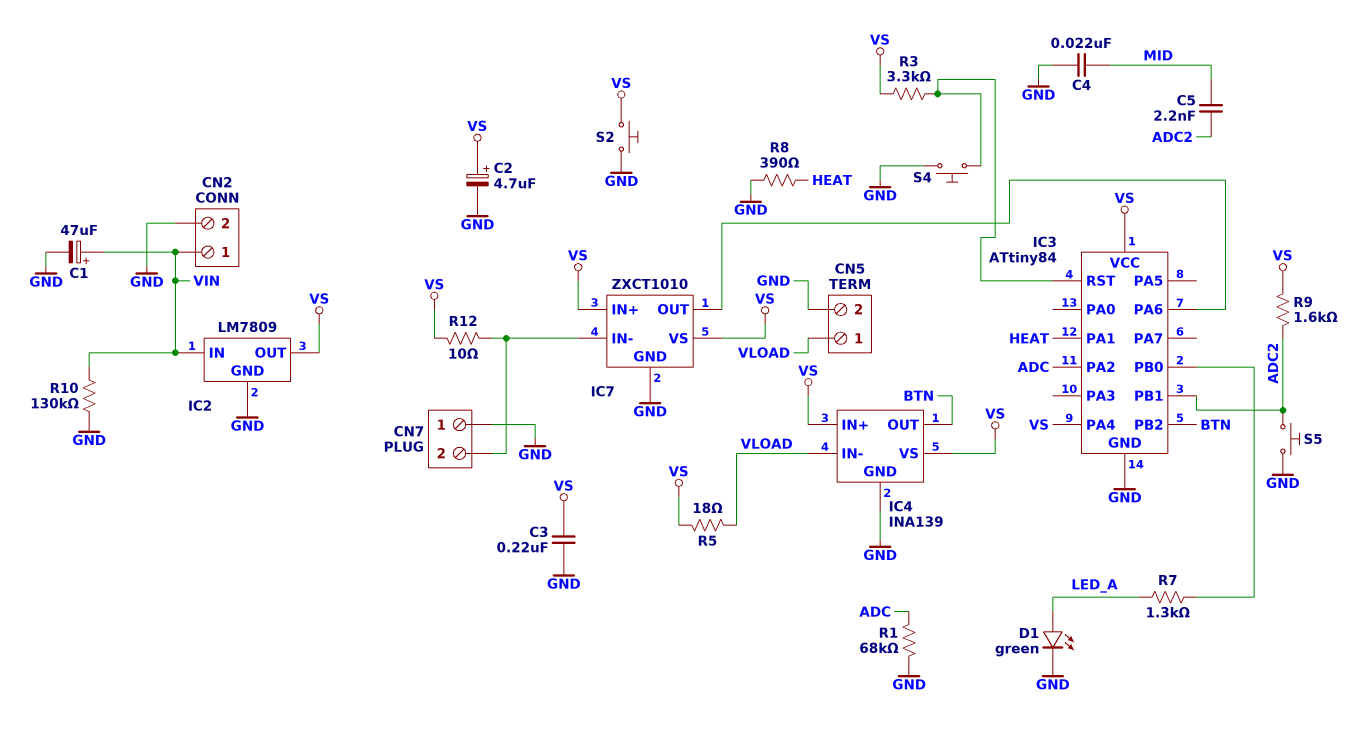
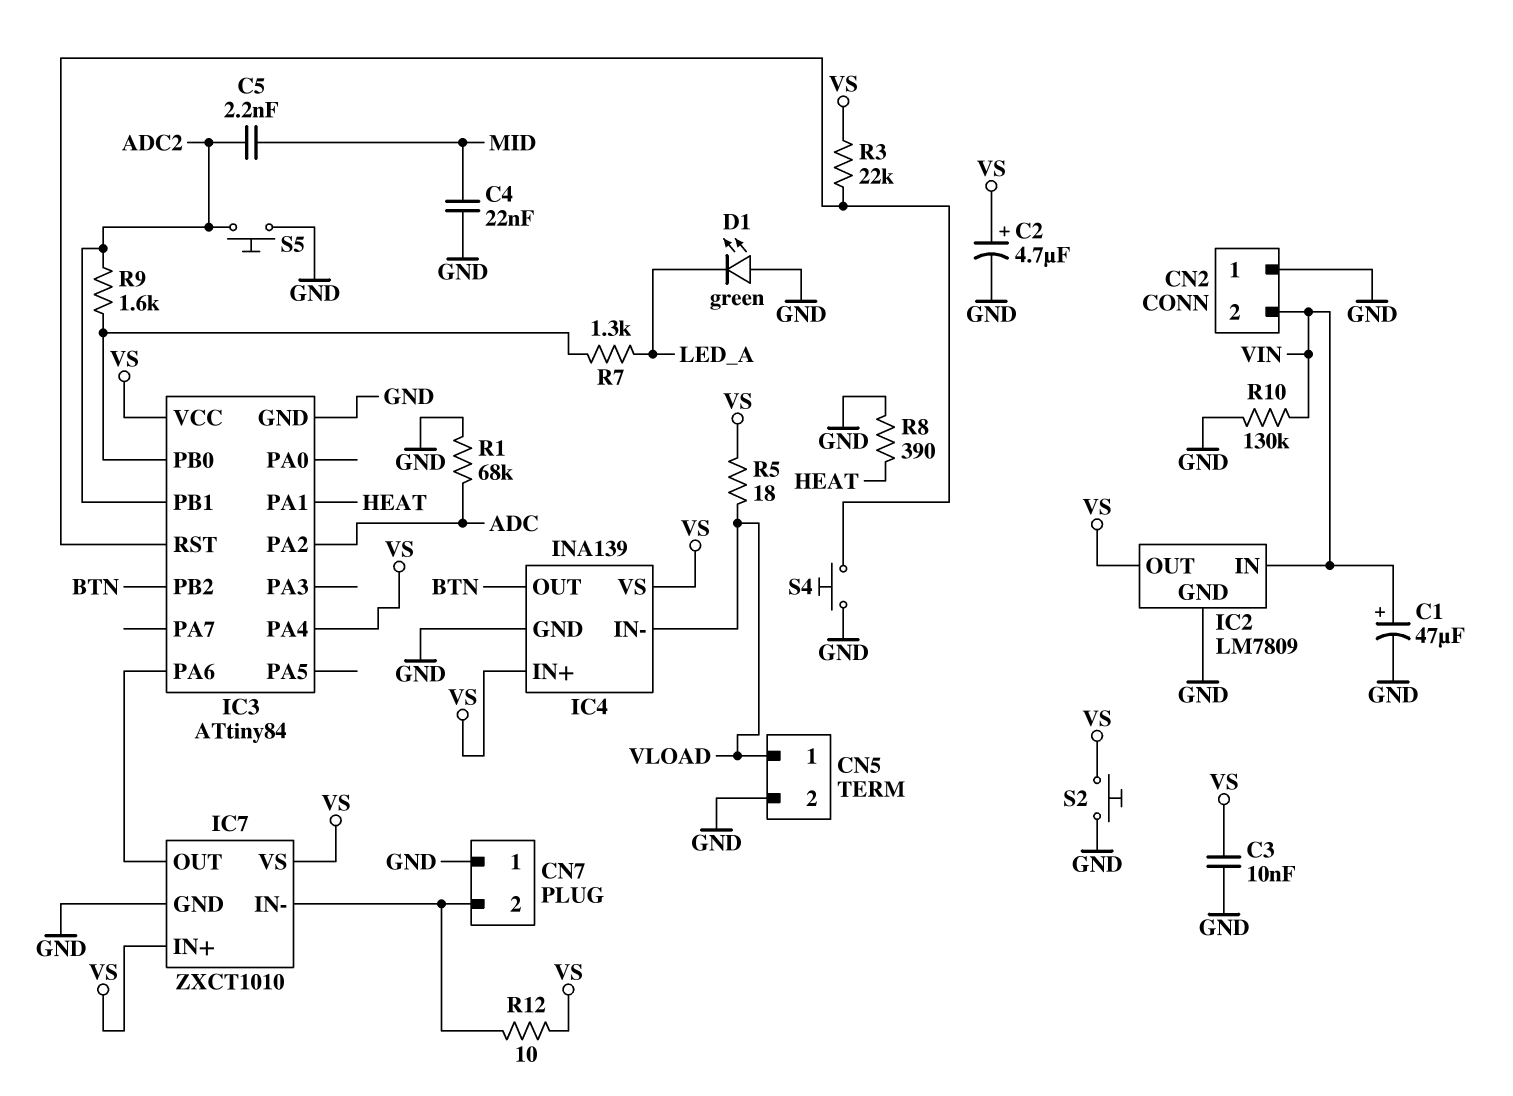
C3: 220nF (GND, VS) -> 10nF (GND, VS)
CN2 pin 1: VIN -> GND
CN2 pin 2: GND -> VIN
D1: LED green (A LED_A, K GND) -> LED green (A GND, K LED_A)
R3: 3.3k (IC3/RST, VS) -> 22k (IC3/RST, VS)
R9: 1.6k (ADC2, VS) -> 1.6k (ADC2, IC3/PB0)

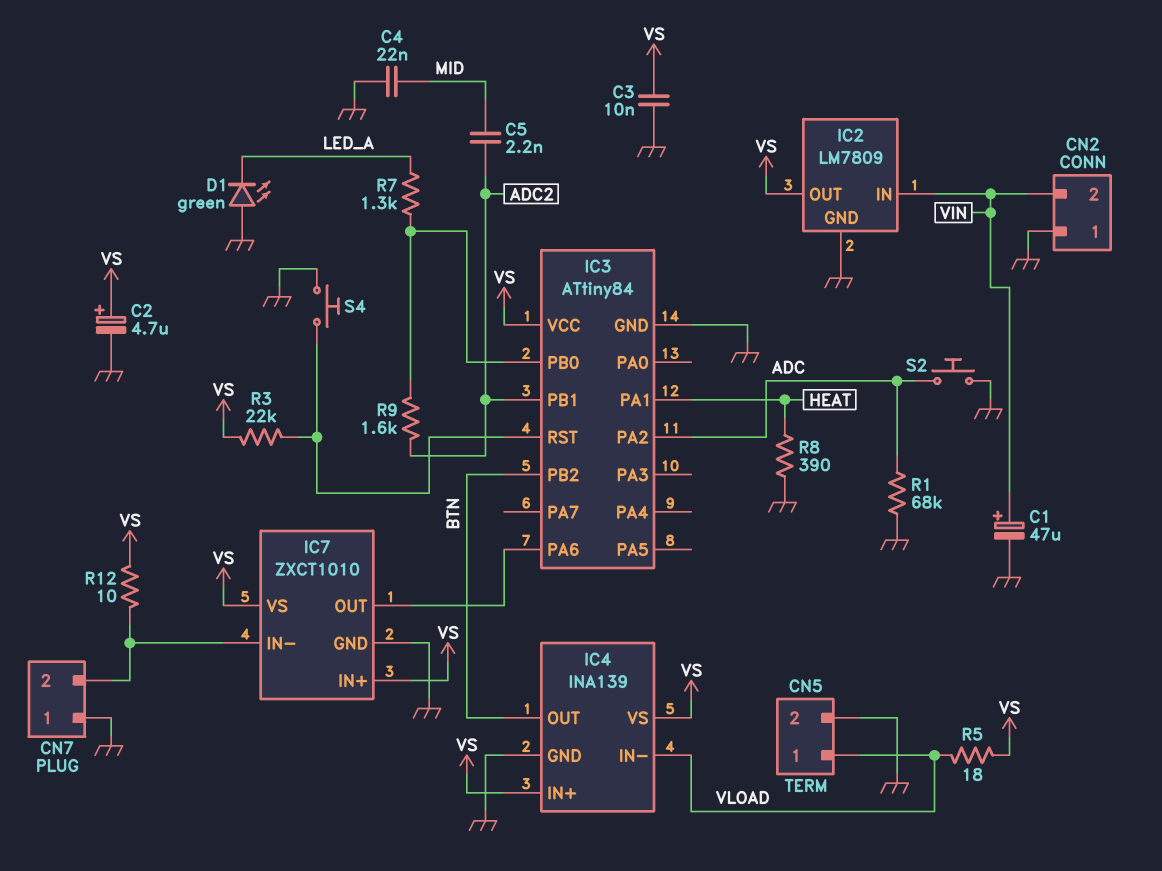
IC3 pin PA4: VS -> none
R10: 130k (GND, VIN) -> none
S2: button (GND, VS) -> button (ADC, GND)
S5: button (ADC2, GND) -> none

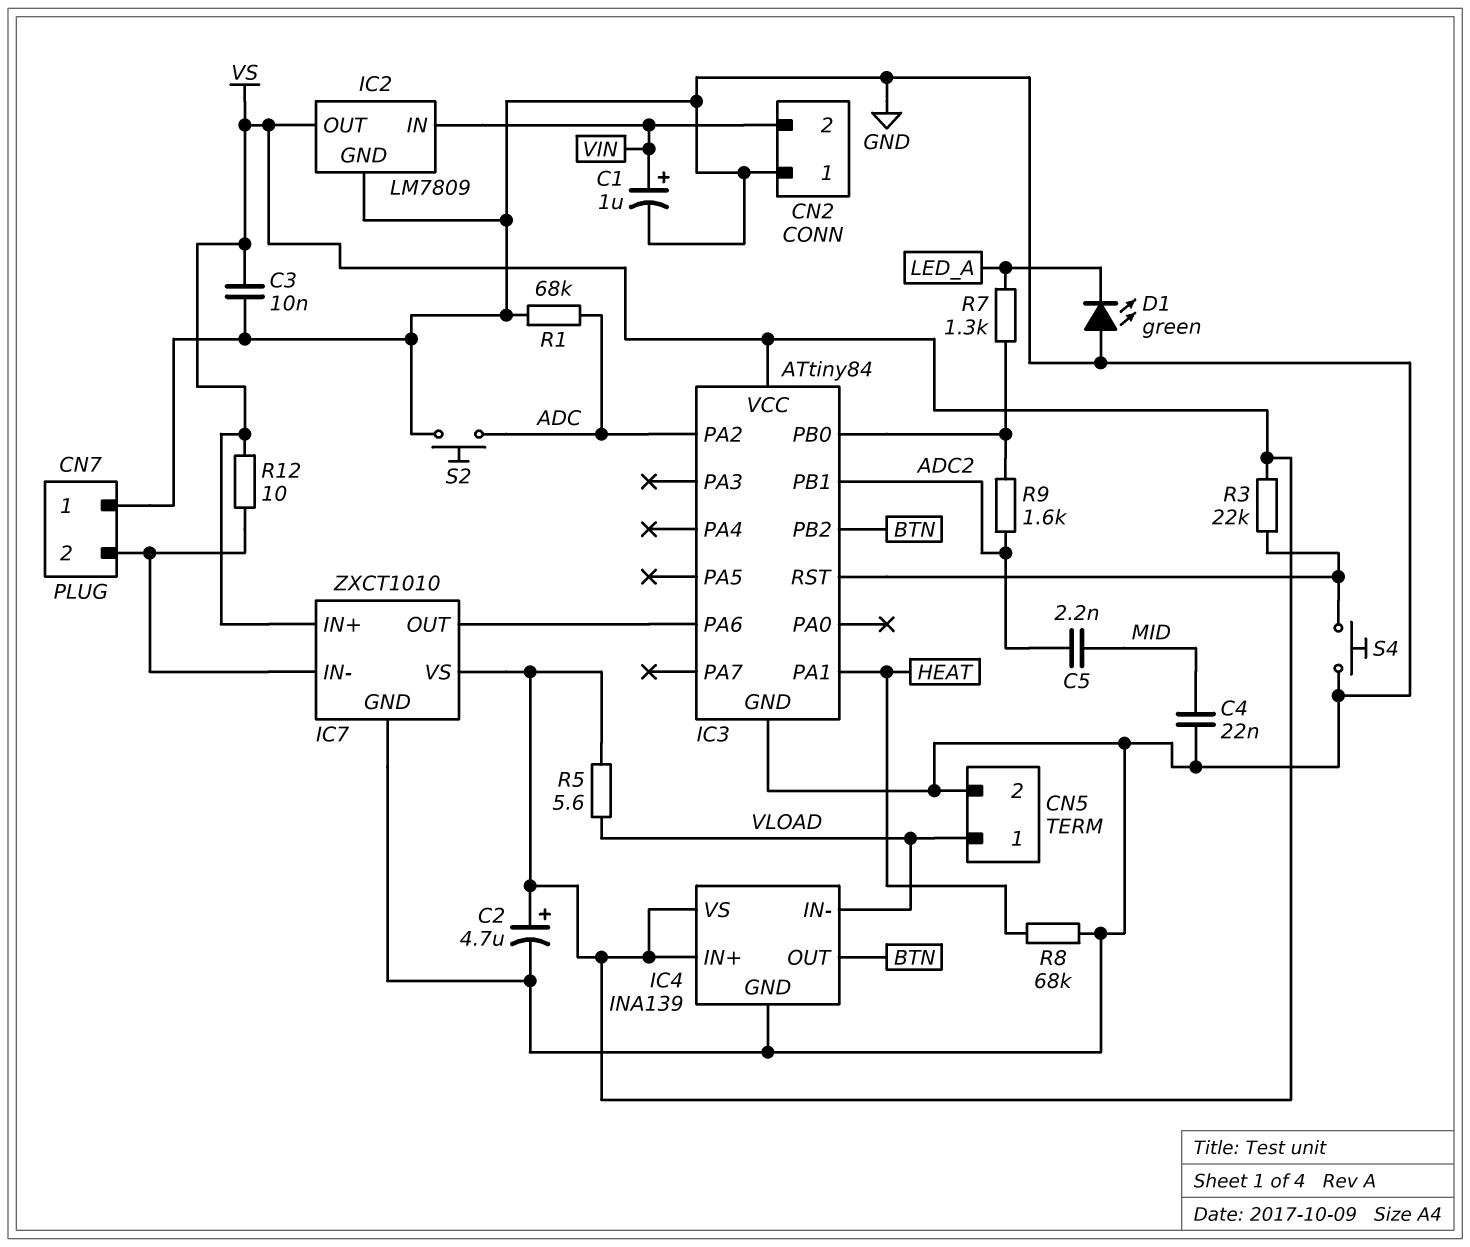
C1: 47uF (plus VIN, minus GND) -> 1uF (plus VIN, minus GND)
R5: 18 (VLOAD, VS) -> 5.6 (VLOAD, VS)
R8: 390 (GND, HEAT) -> 68k (GND, HEAT)

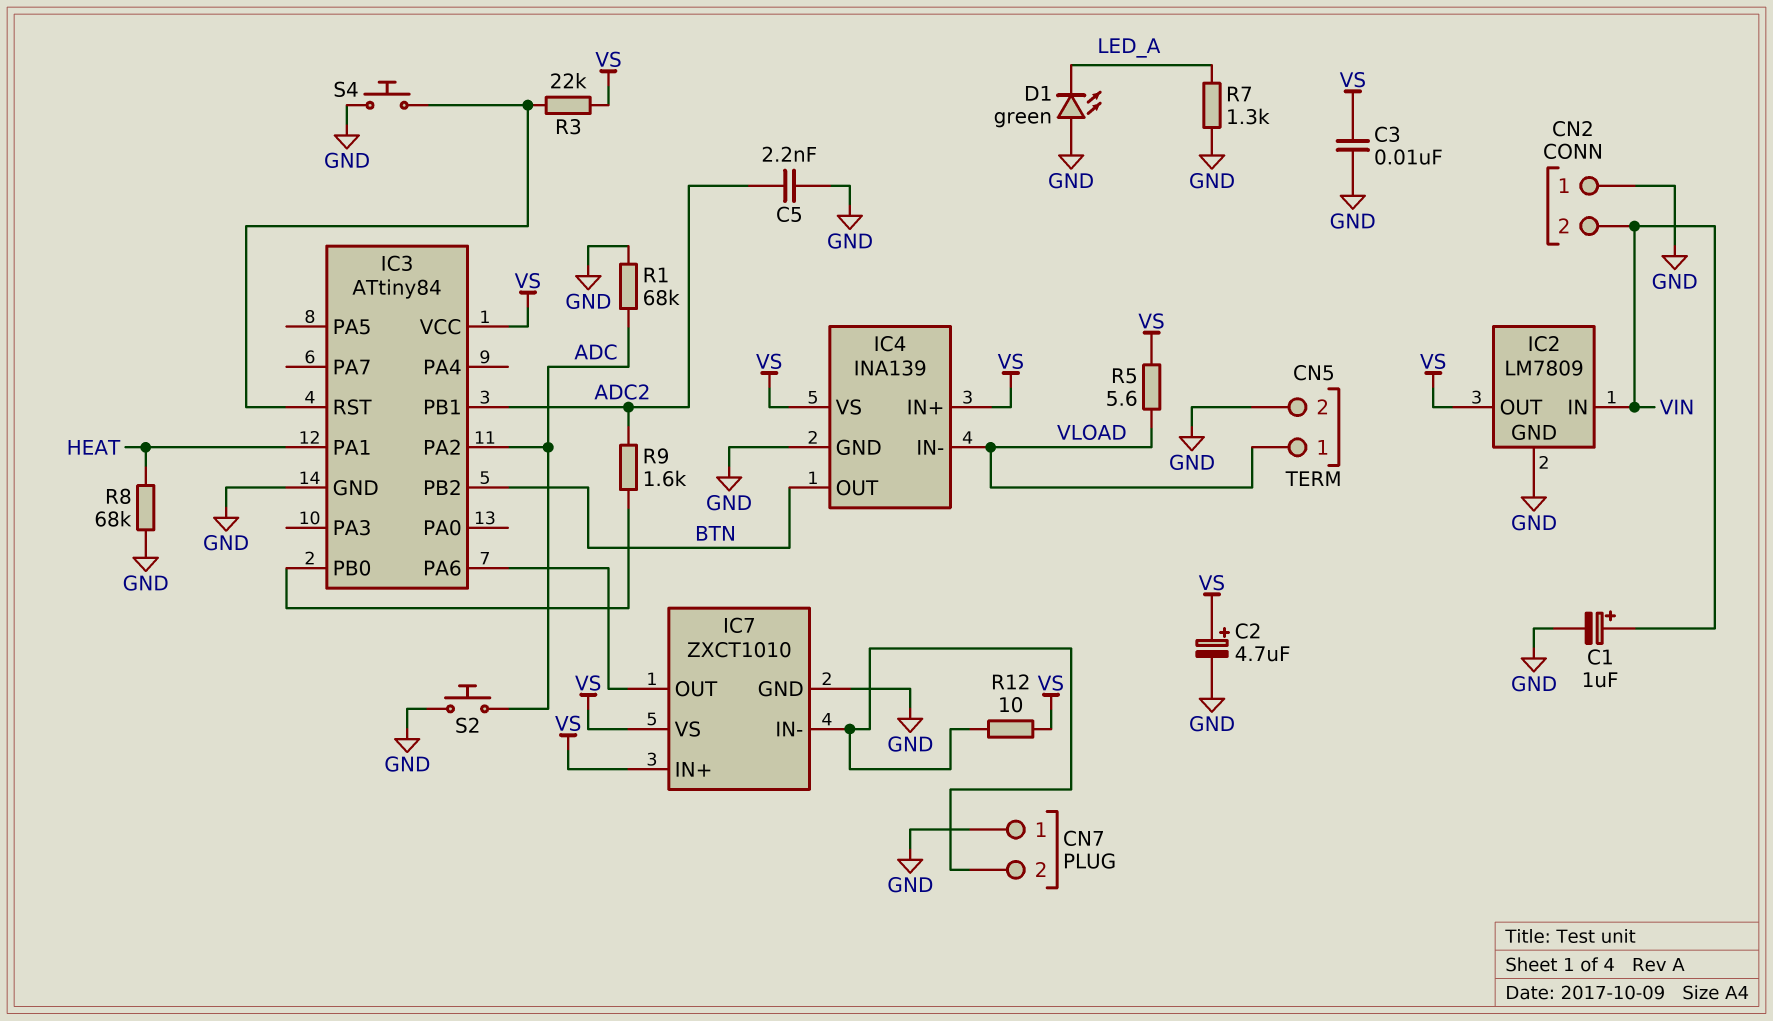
C4: 22nF (GND, MID) -> none
C5: 2.2nF (ADC2, MID) -> 2.2nF (ADC2, GND)
R7: 1.3k (IC3/PB0, LED_A) -> 1.3k (GND, LED_A)

